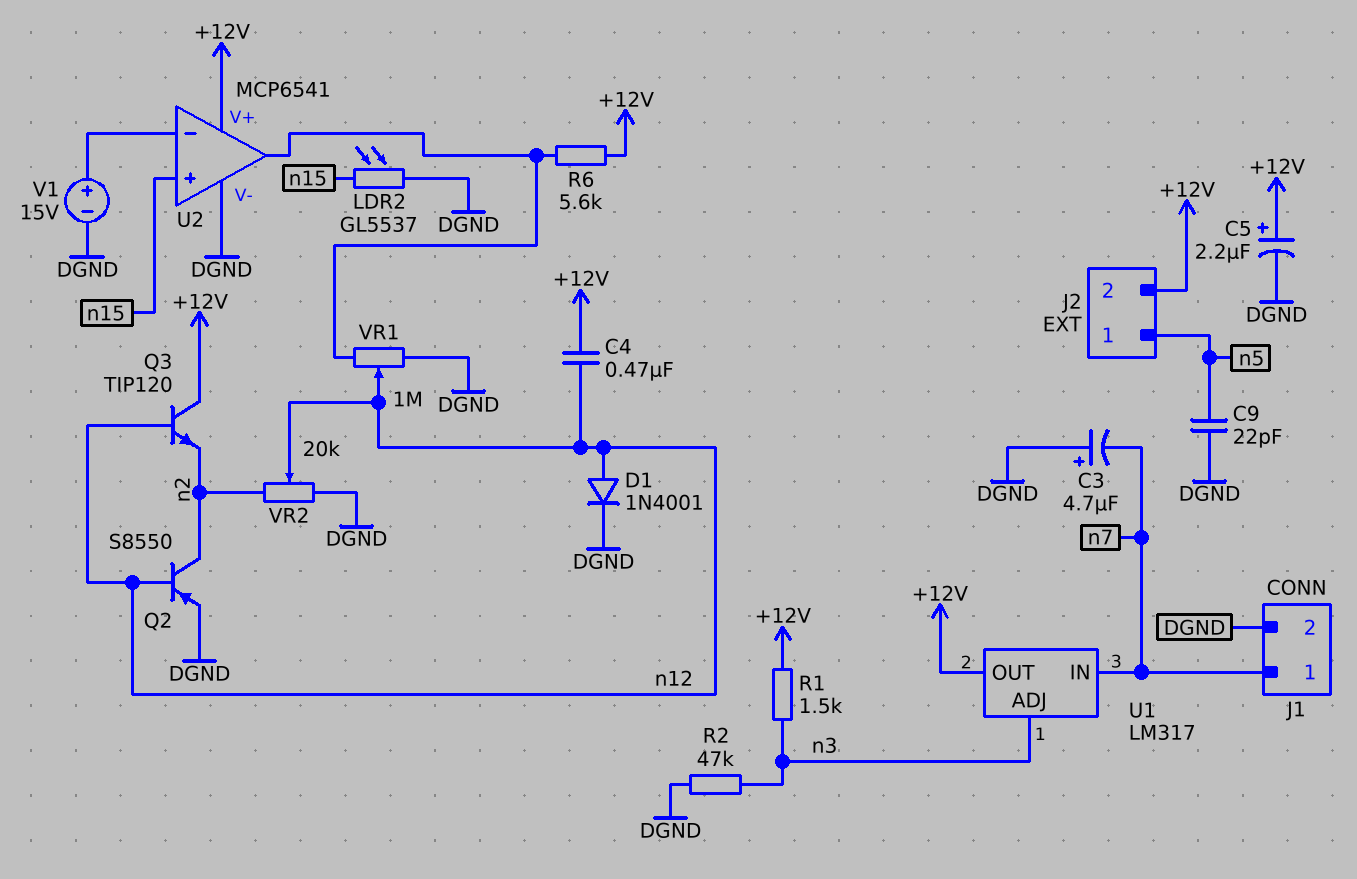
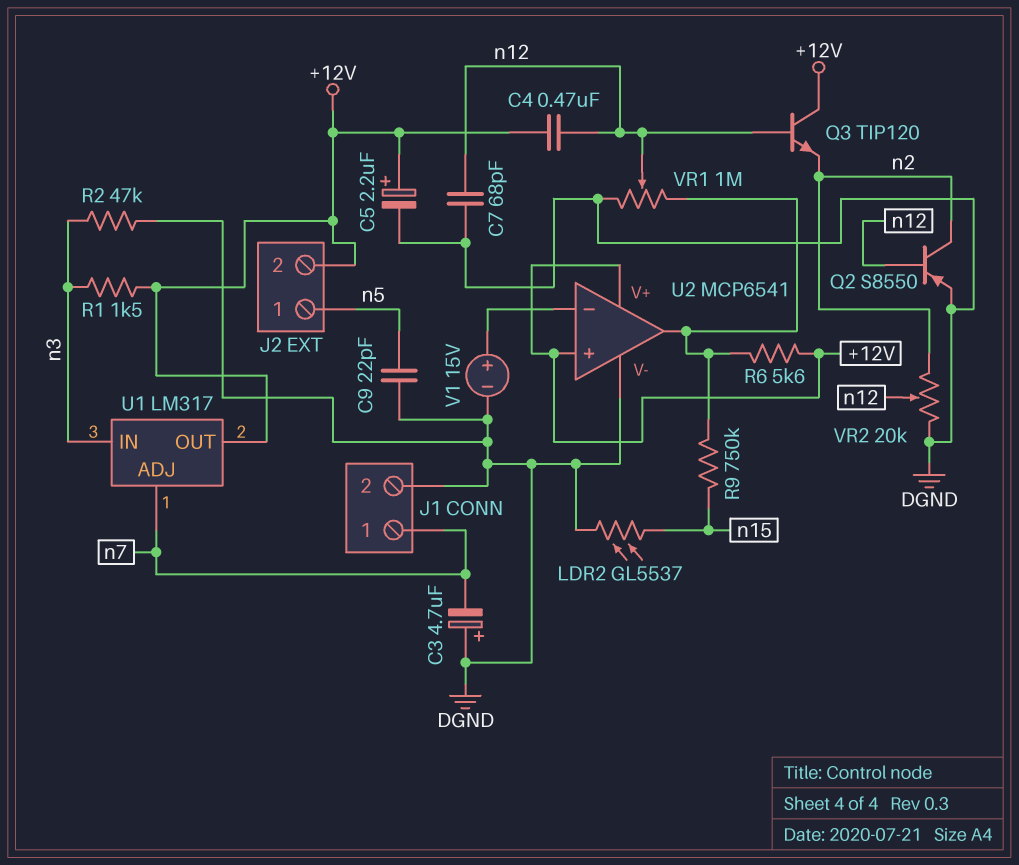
C7: none -> 68pF (DGND, n12)
D1: diode 1N4001 (A n12, K DGND) -> none
R9: none -> 750k (U2/out, n15)
U1 pin ADJ: n3 -> n7
U1 pin IN: n7 -> n3
U2 pin in+: n15 -> +12V

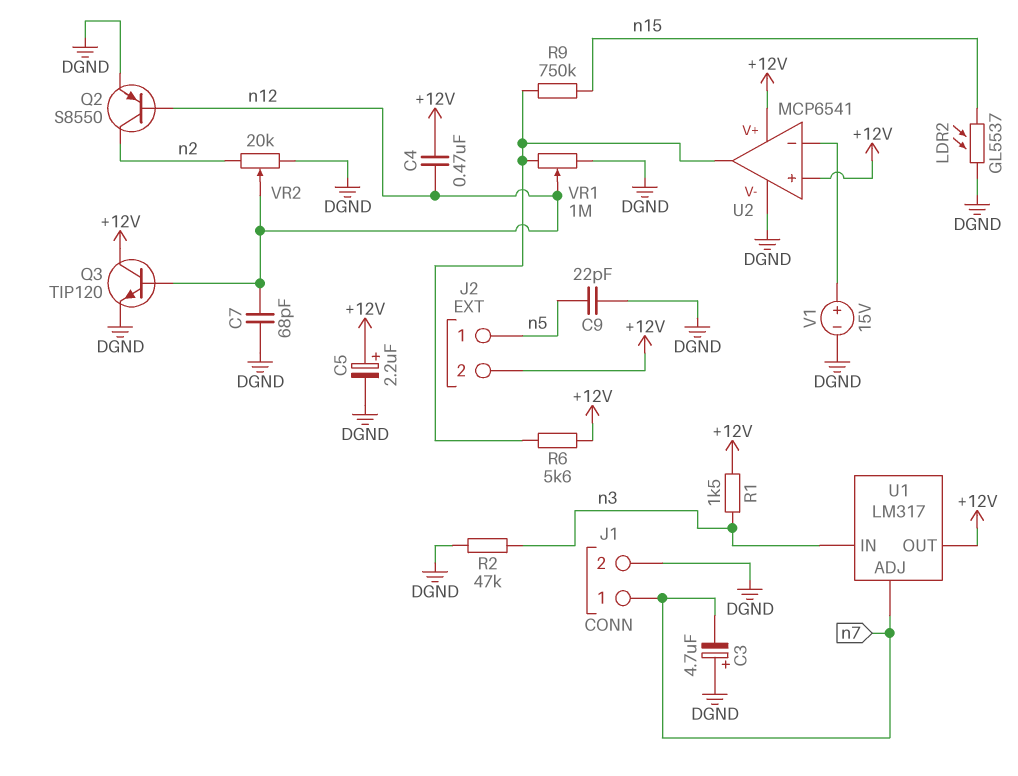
Q3: NPN TIP120 (B n12, C +12V, E n2) -> NPN TIP120 (B n12, C +12V, E DGND)

